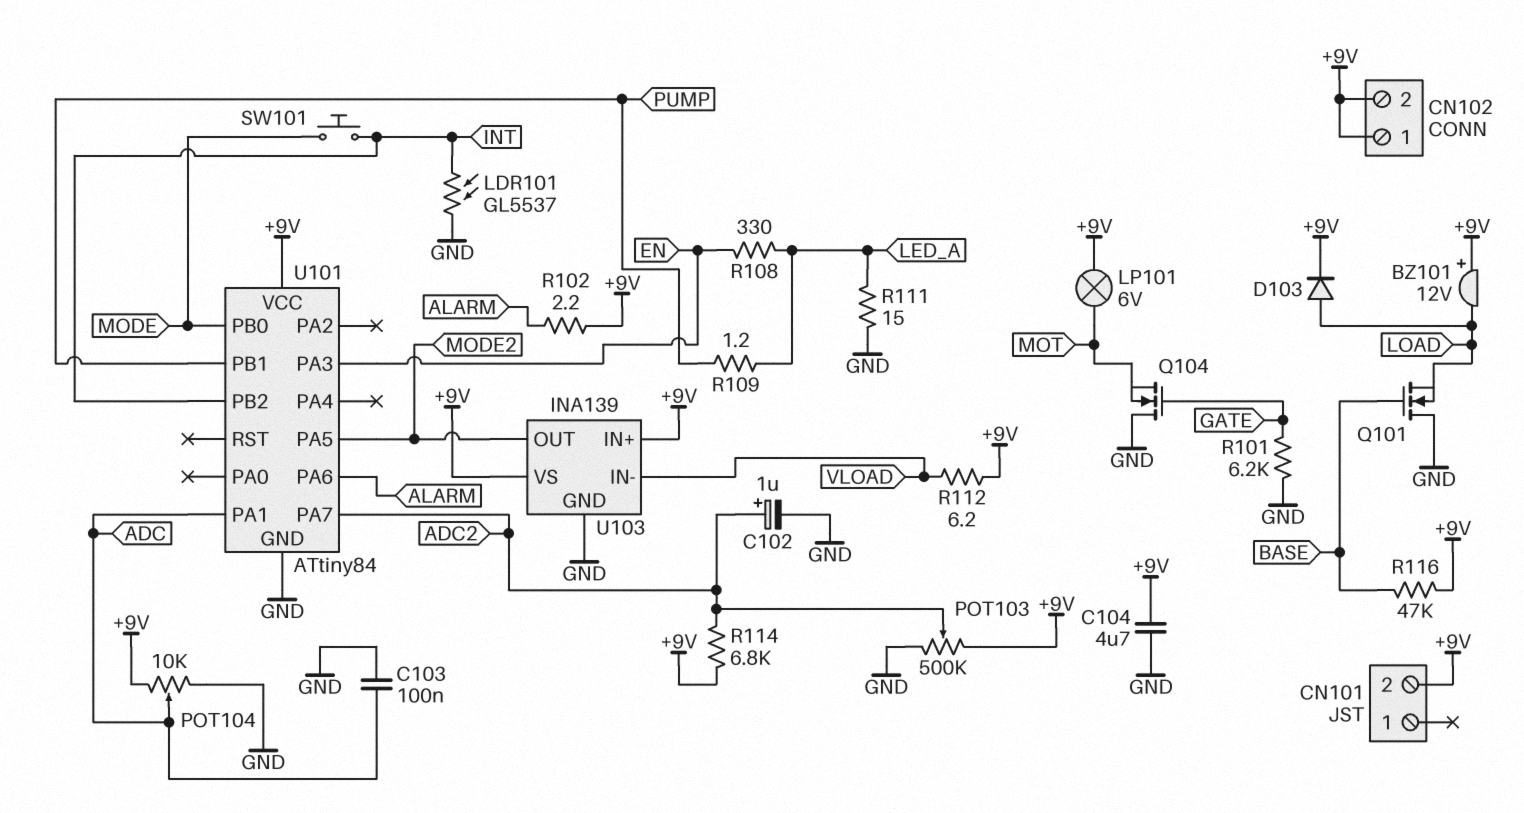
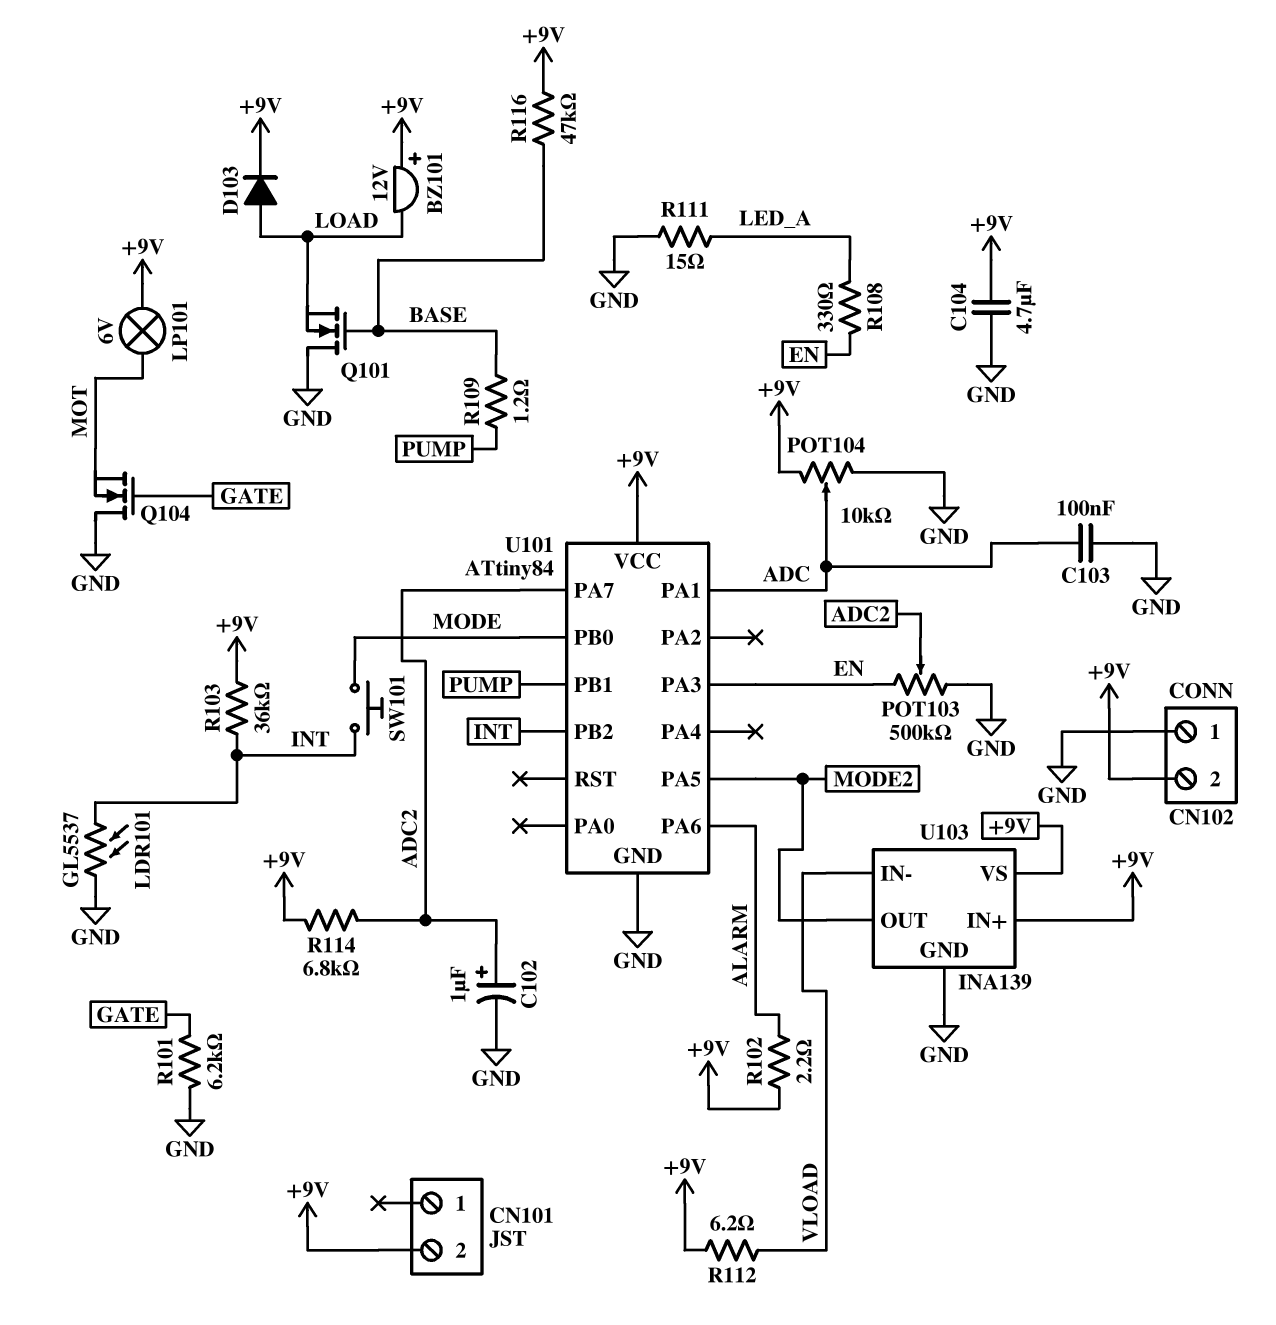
CN102 pin 1: +9V -> GND
POT103: 500k (+9V, GND, wiper ADC2) -> 500k (EN, GND, wiper ADC2)
R103: none -> 36k (+9V, INT)
R109: 1.2 (LED_A, PUMP) -> 1.2 (BASE, PUMP)

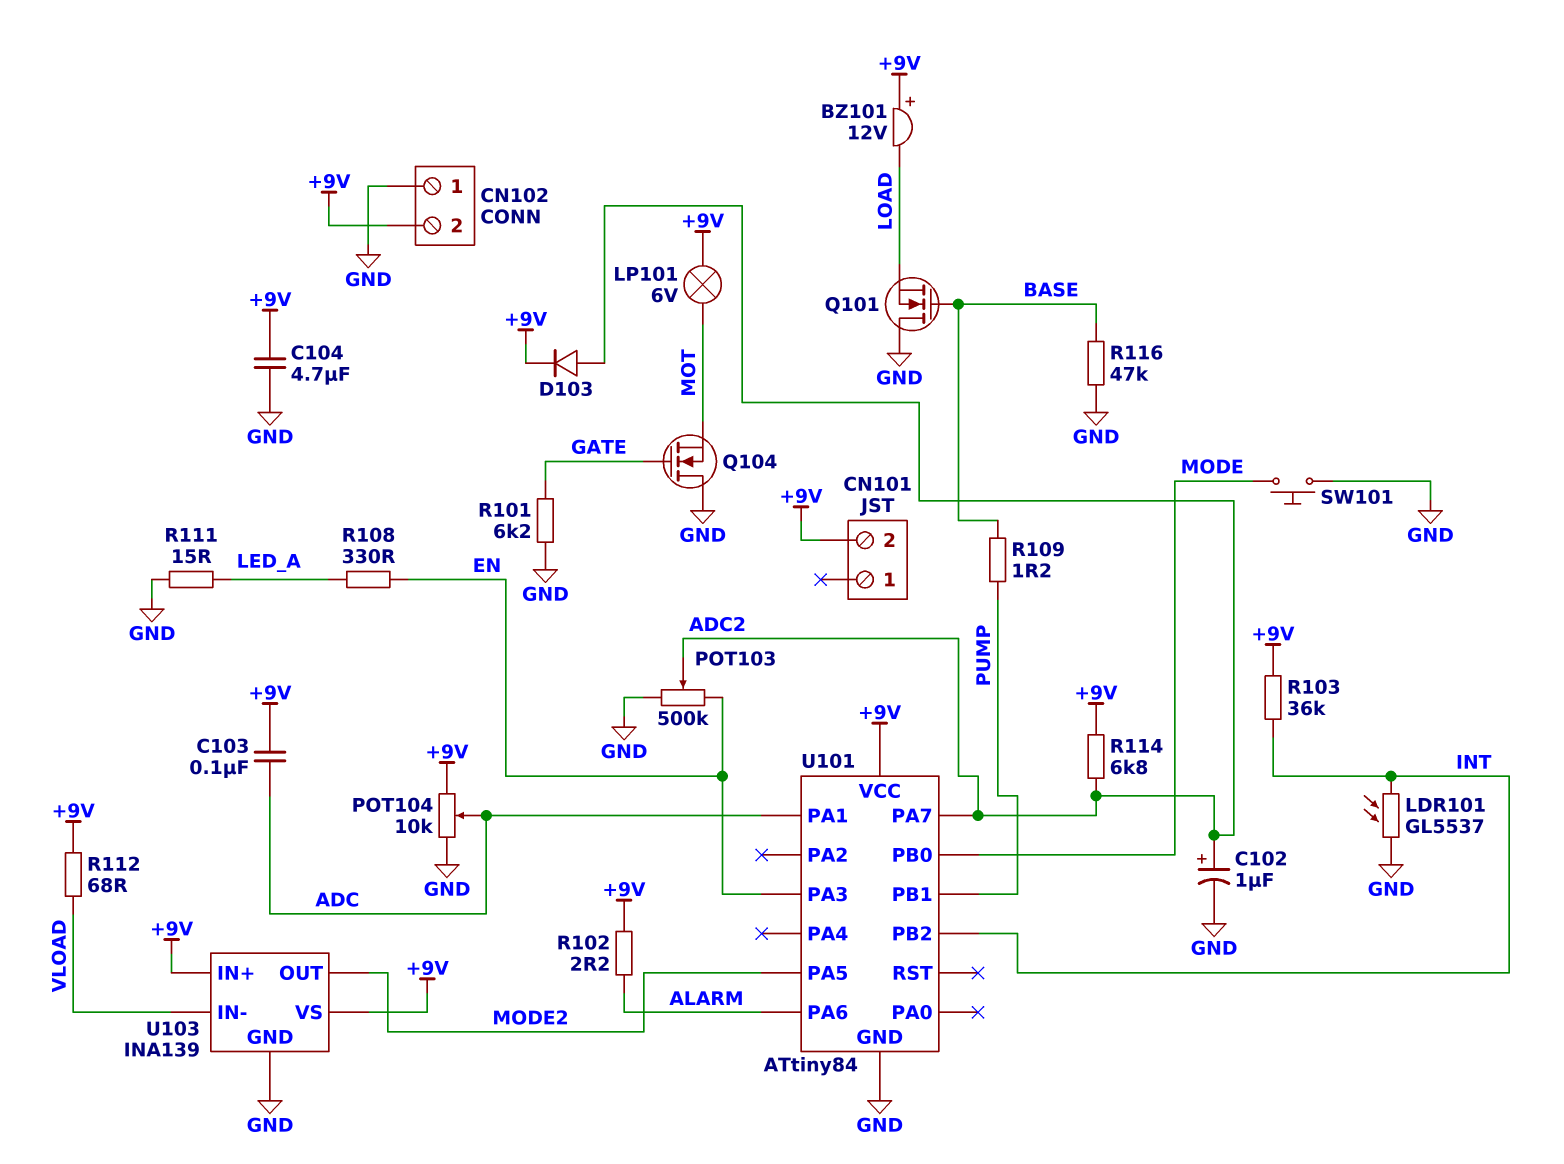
C103: 100nF (ADC, GND) -> 100nF (+9V, ADC)
D103: diode (A LOAD, K +9V) -> diode (A ADC2, K +9V)
R112: 6.2 (+9V, VLOAD) -> 68 (+9V, VLOAD)
R116: 47k (+9V, BASE) -> 47k (BASE, GND)
SW101: button (INT, MODE) -> button (GND, MODE)

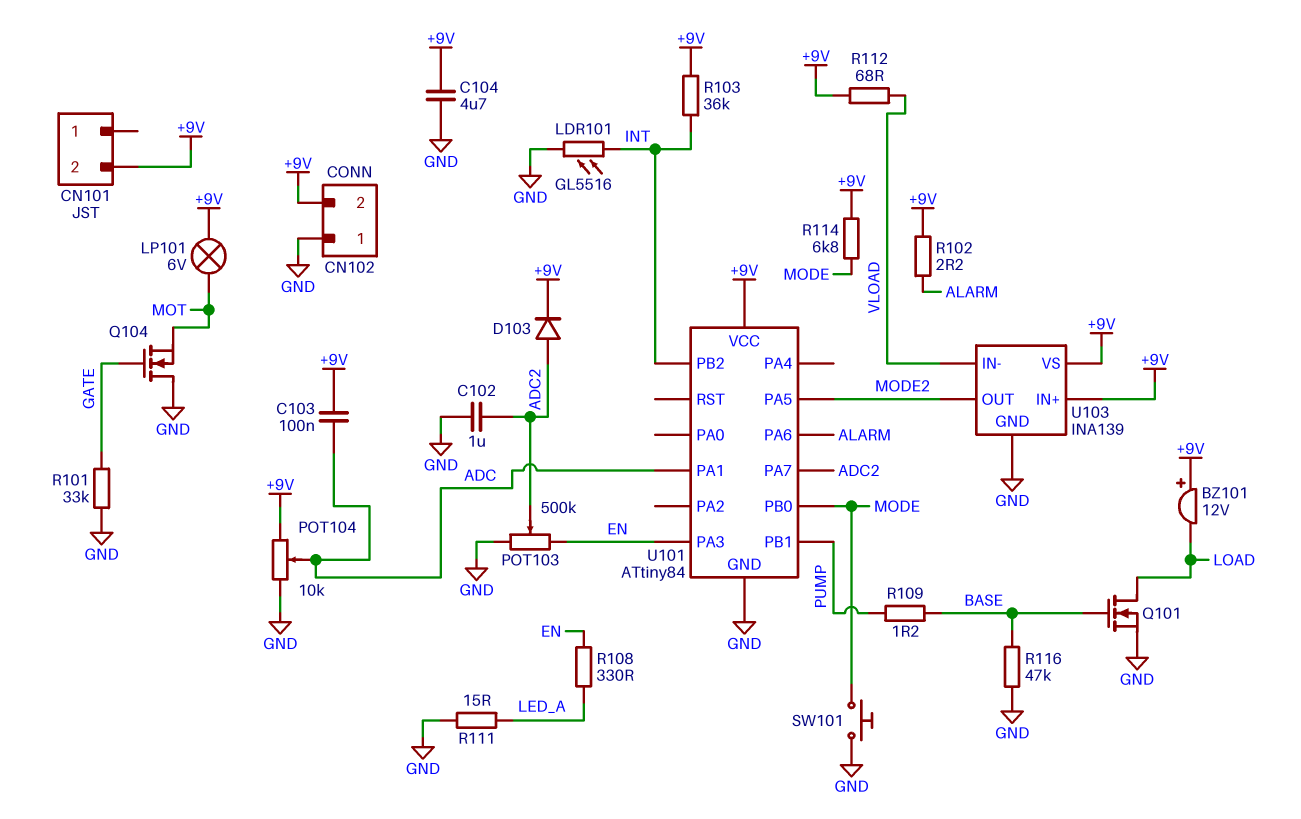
C102: 1uF (plus ADC2, minus GND) -> 1uF (ADC2, GND)
LDR101: GL5537 (GND, INT) -> GL5516 (GND, INT)
Q101: NMOS (G BASE, D GND, S LOAD) -> NMOS (G BASE, D LOAD, S GND)
R101: 6.2k (GATE, GND) -> 33k (GATE, GND)
R114: 6.8k (+9V, ADC2) -> 6.8k (+9V, MODE)

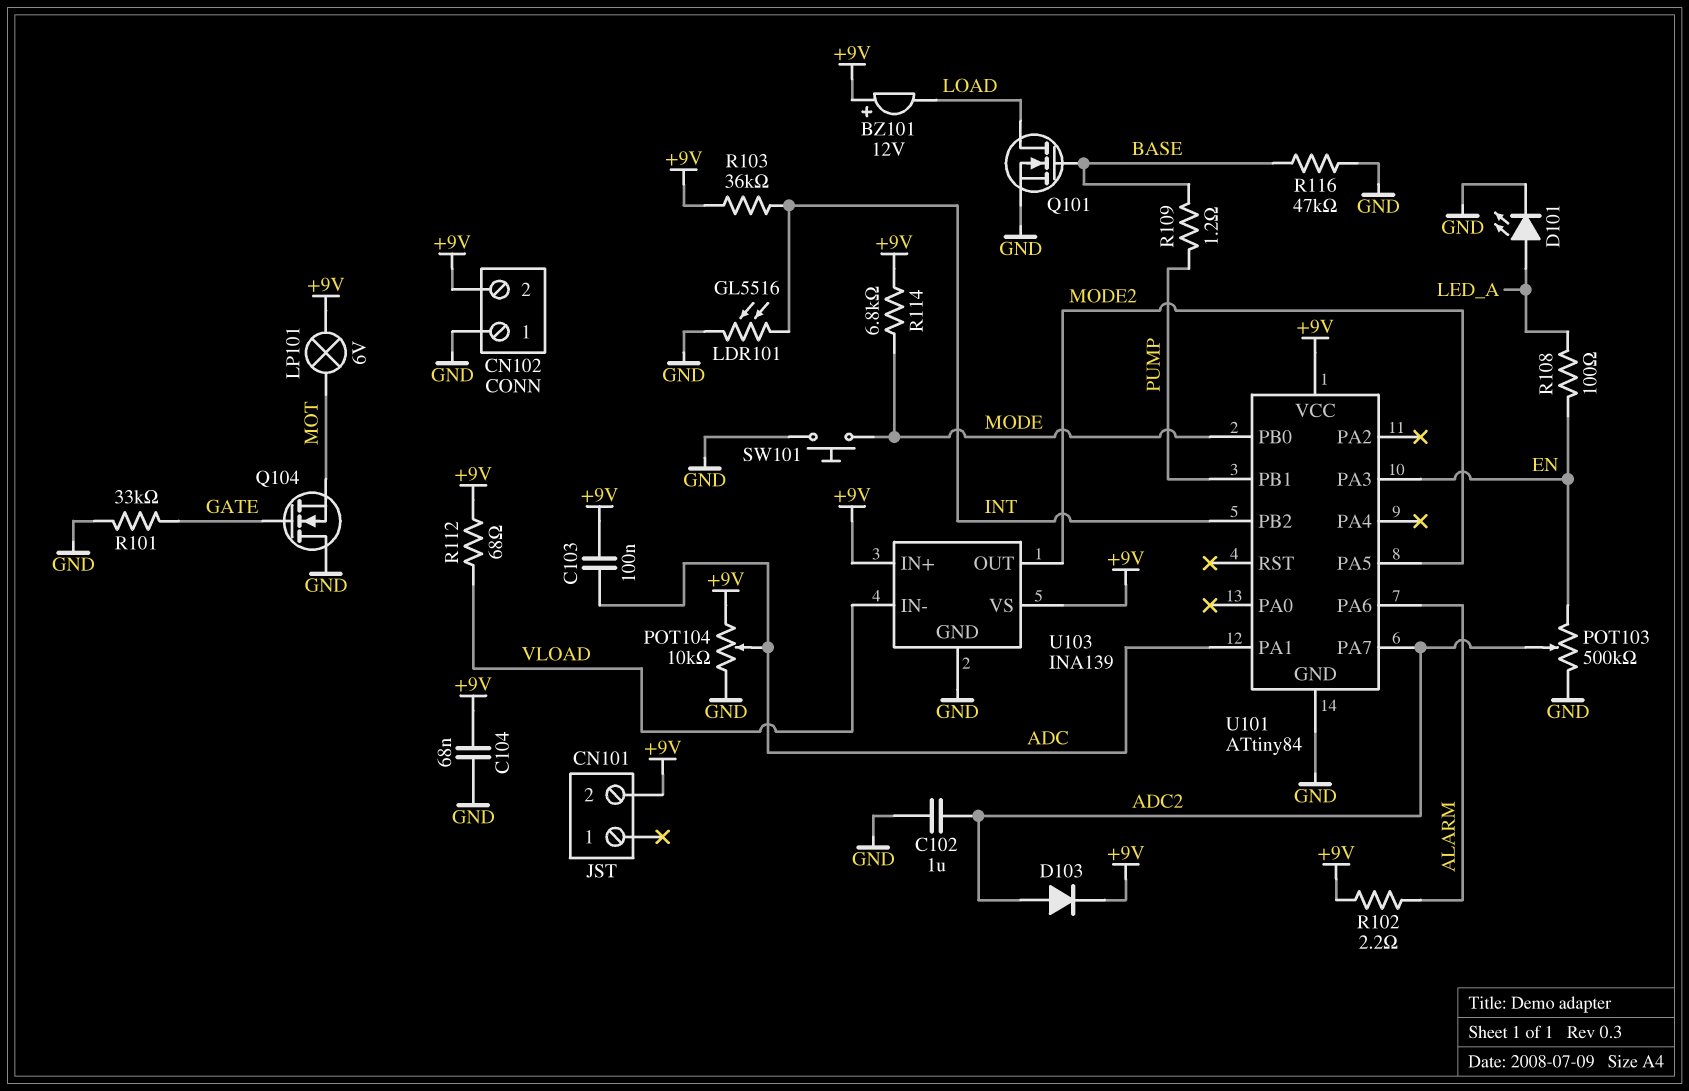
C104: 4.7uF (+9V, GND) -> 68nF (+9V, GND)
D101: none -> LED (A LED_A, K GND)
R108: 330 (EN, LED_A) -> 100 (EN, LED_A)
R111: 15 (GND, LED_A) -> none

